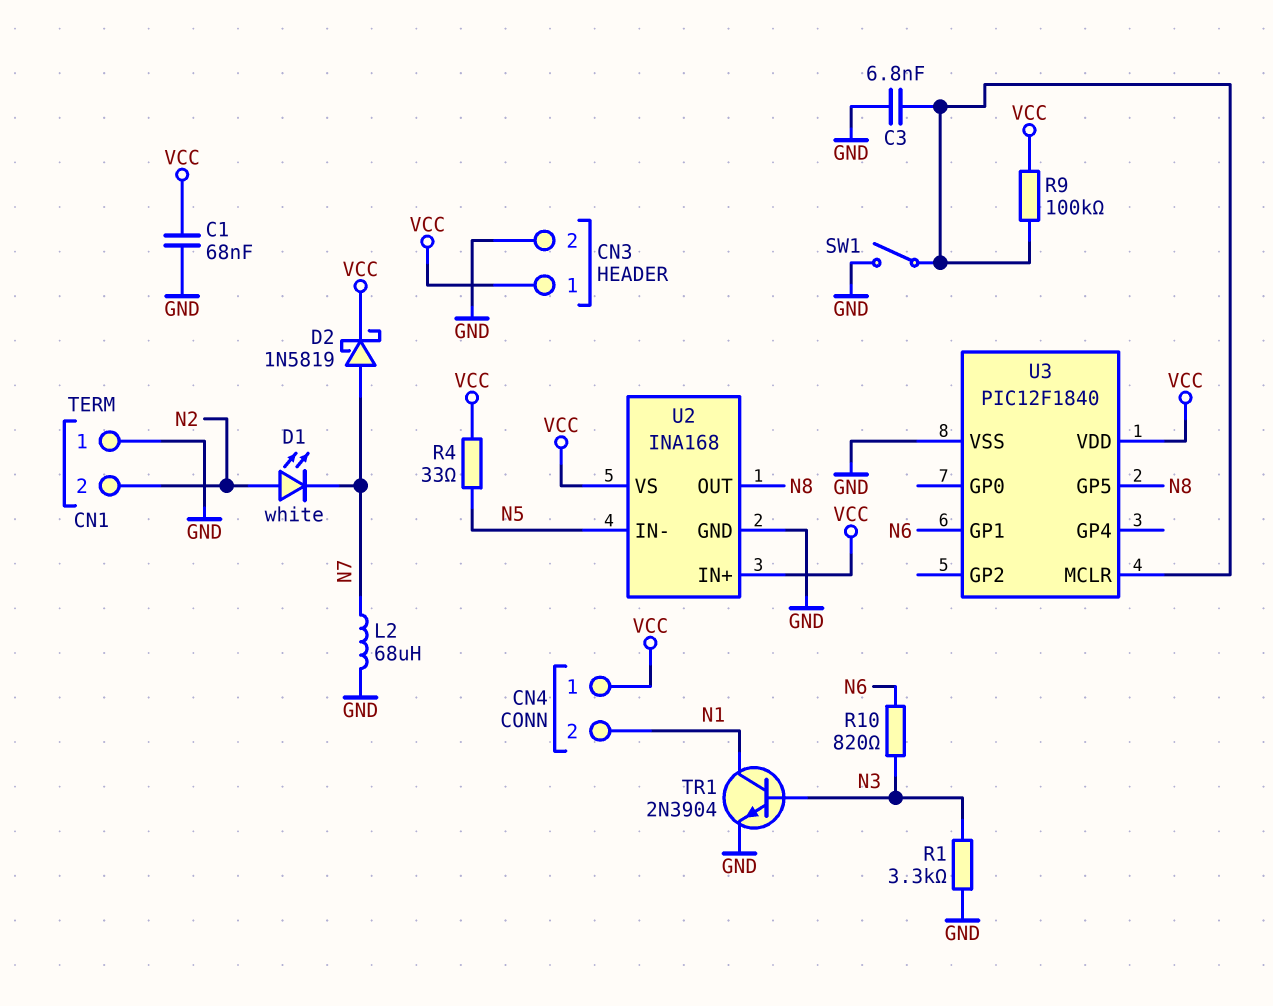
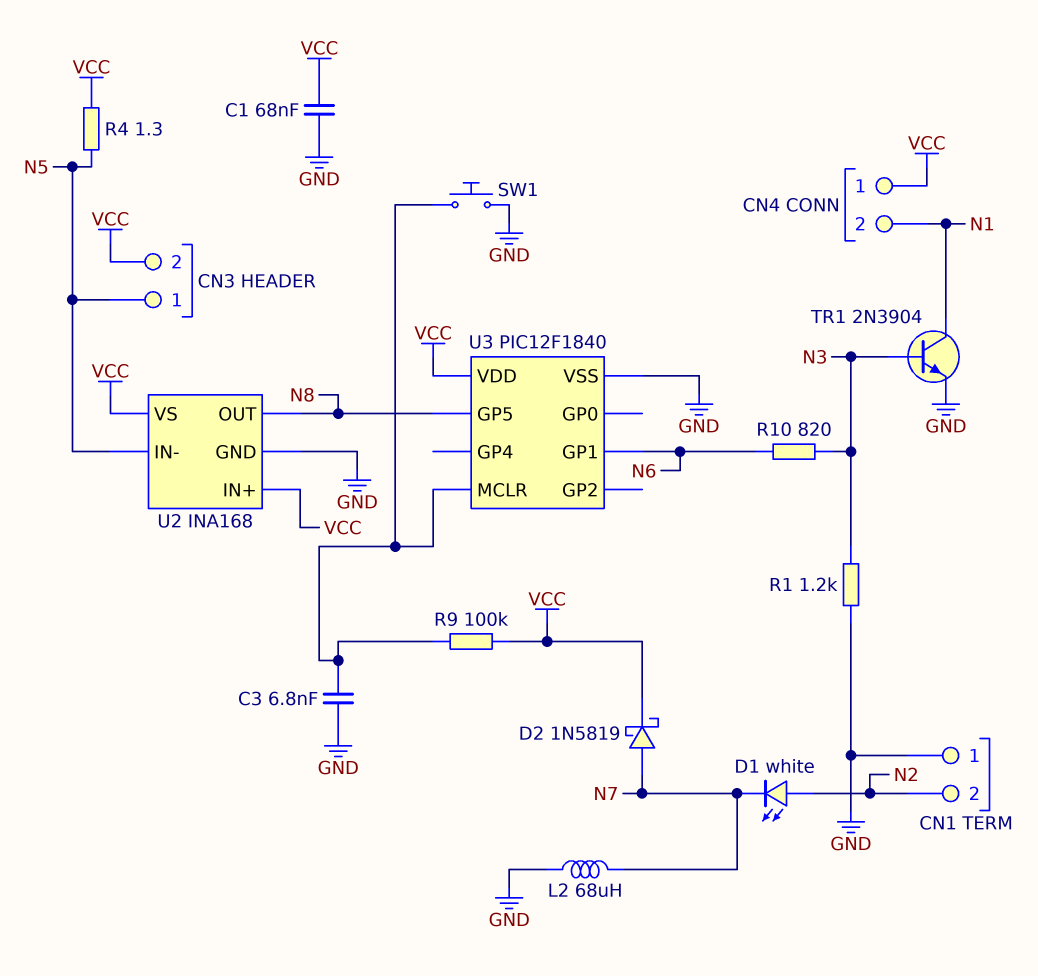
CN3 pin 1: VCC -> N5
CN3 pin 2: GND -> VCC
R1: 3.3k (GND, N3) -> 1.2k (GND, N3)
R4: 33 (N5, VCC) -> 1.3 (N5, VCC)
SW1: switch (GND, U3/MCLR) -> button (GND, U3/MCLR)

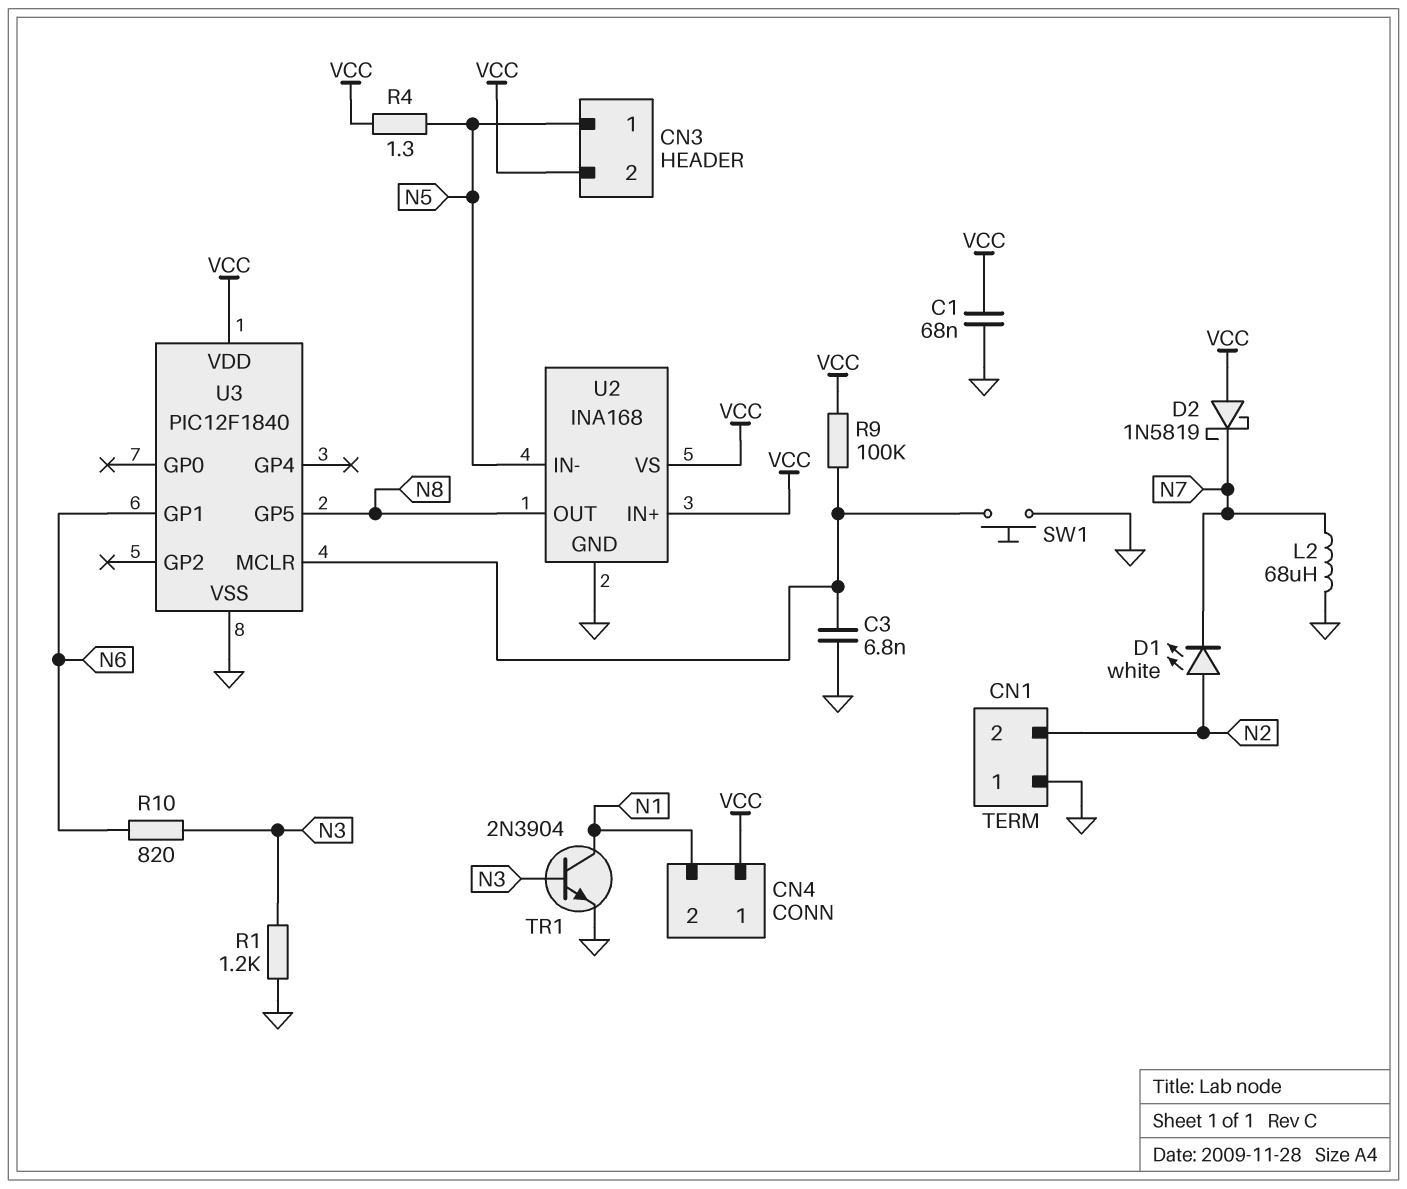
D2: schottky 1N5819 (A N7, K VCC) -> schottky 1N5819 (A VCC, K N7)

